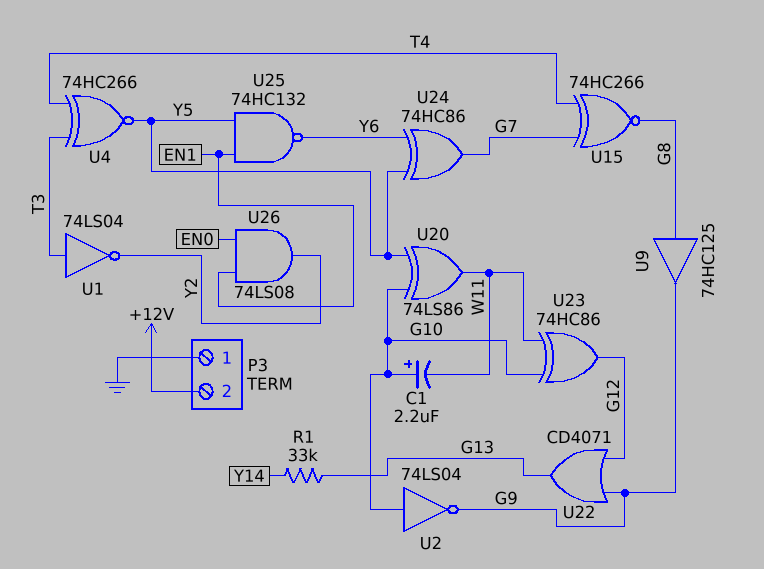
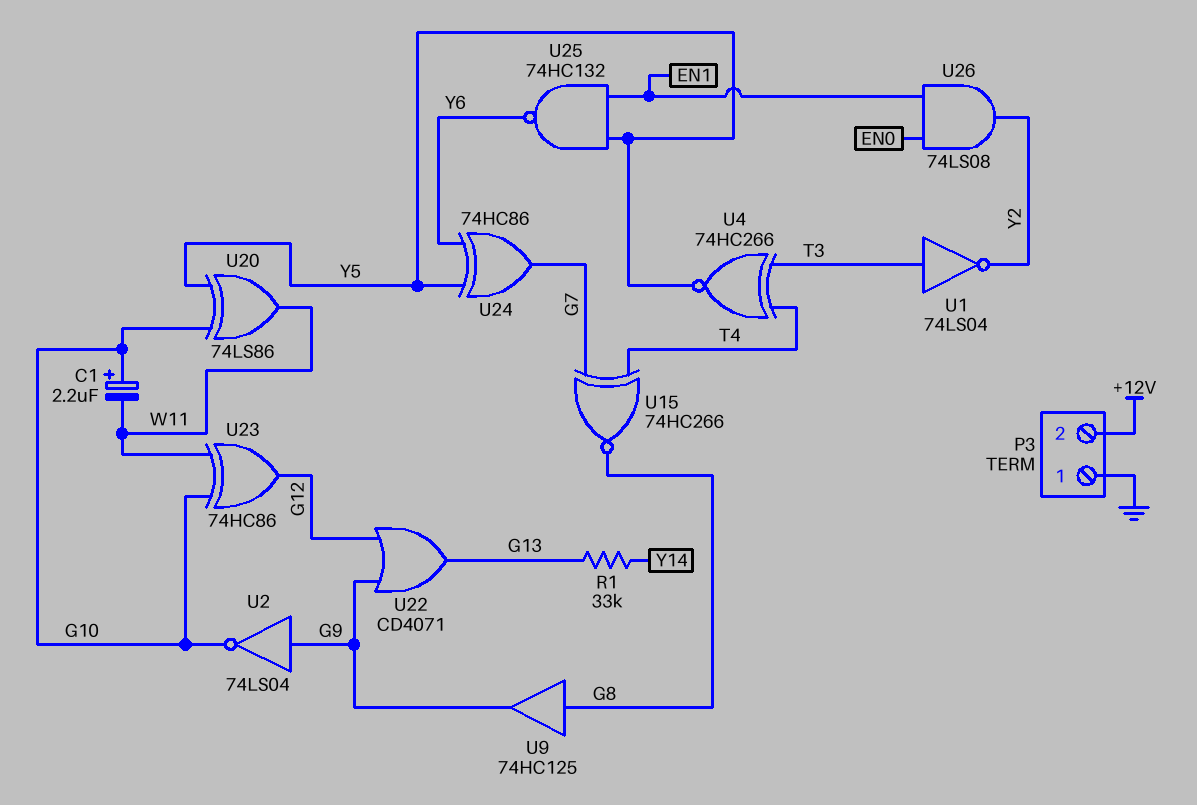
U2: NOT 74LS04 (in G10, out G9) -> NOT 74LS04 (in G9, out G10)

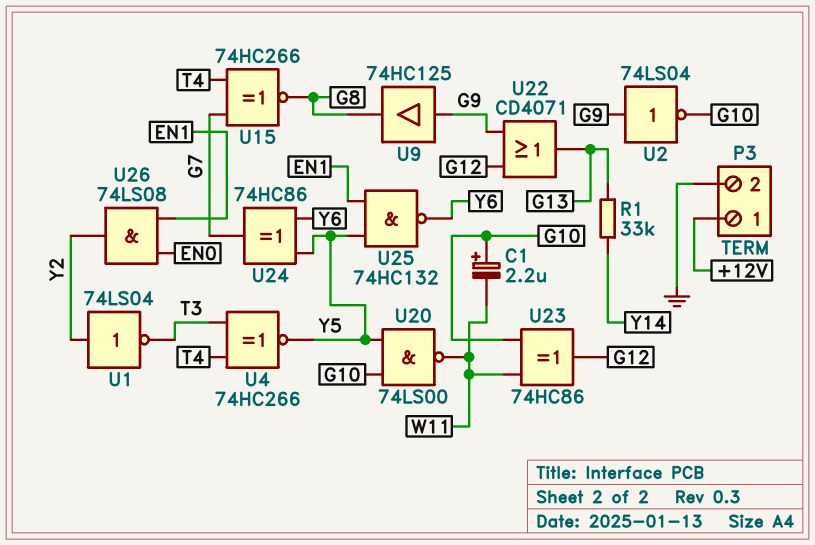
P3 pin 1: GND -> +12V
P3 pin 2: +12V -> GND
U1: NOT 74LS04 (in T3, out Y2) -> NOT 74LS04 (in Y2, out T3)
U9: buffer 74HC125 (in G8, out G9) -> buffer 74HC125 (in G9, out G8)
U20: XOR 74LS86 (in G10, in Y5, out W11) -> NAND 74LS00 (in G10, in Y5, out W11)

